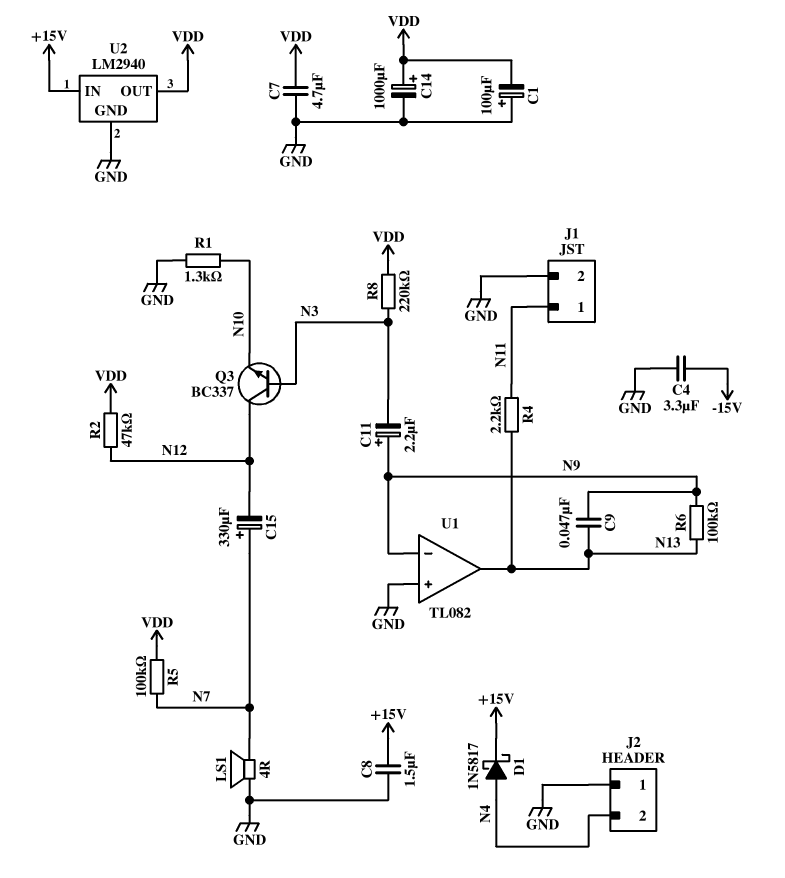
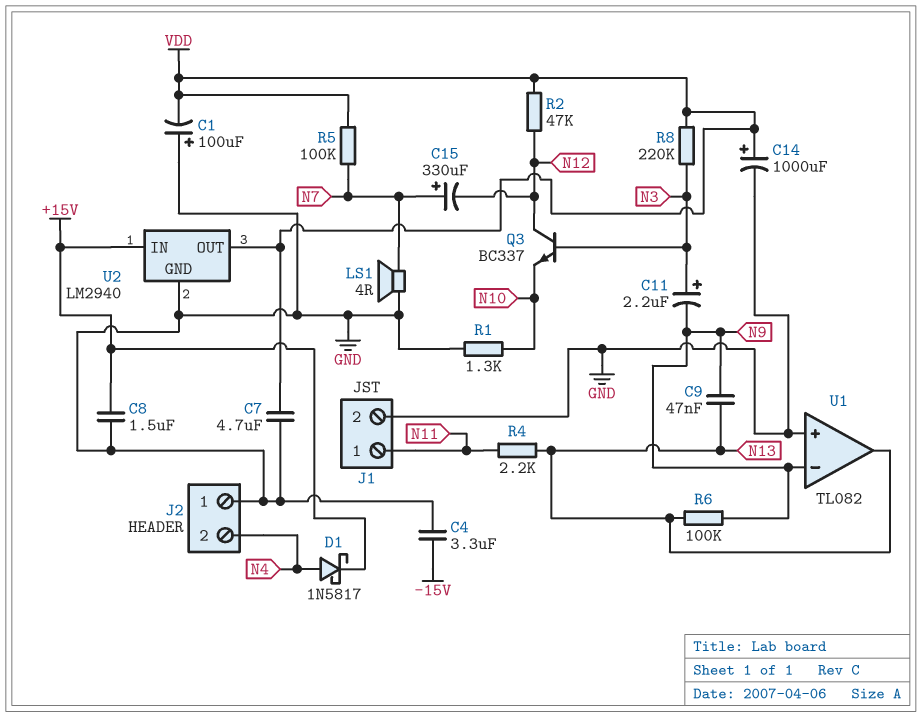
C11: 2.2uF (plus N9, minus N3) -> 2.2uF (plus N3, minus N9)

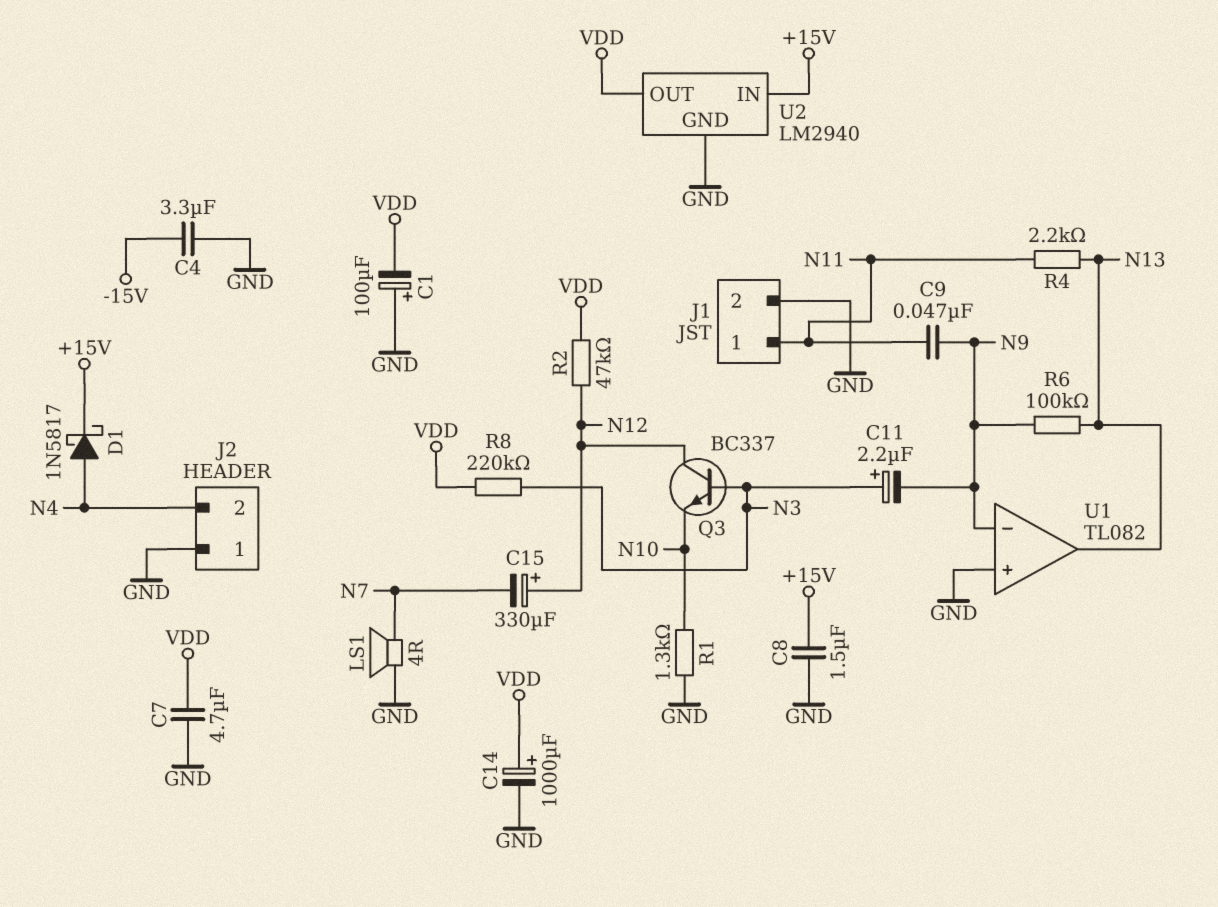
C9: 47nF (N9, N13) -> 47nF (N9, N11)
C15: 330uF (plus N7, minus N12) -> 330uF (plus N12, minus N7)
R5: 100k (N7, VDD) -> none

